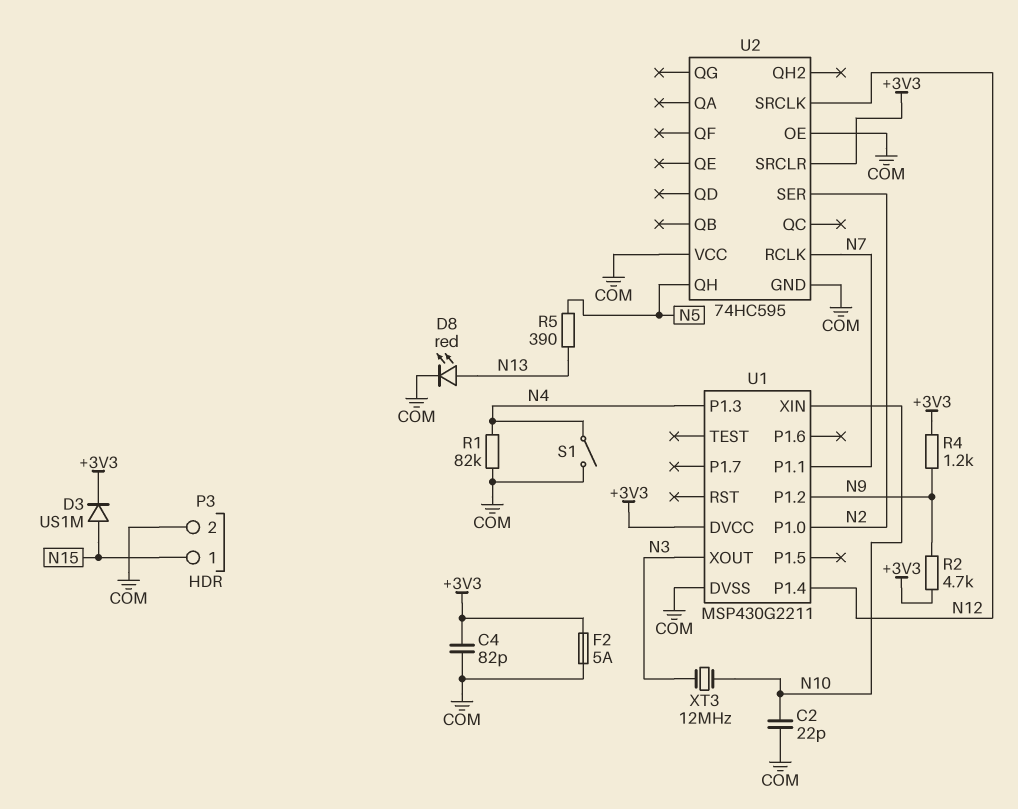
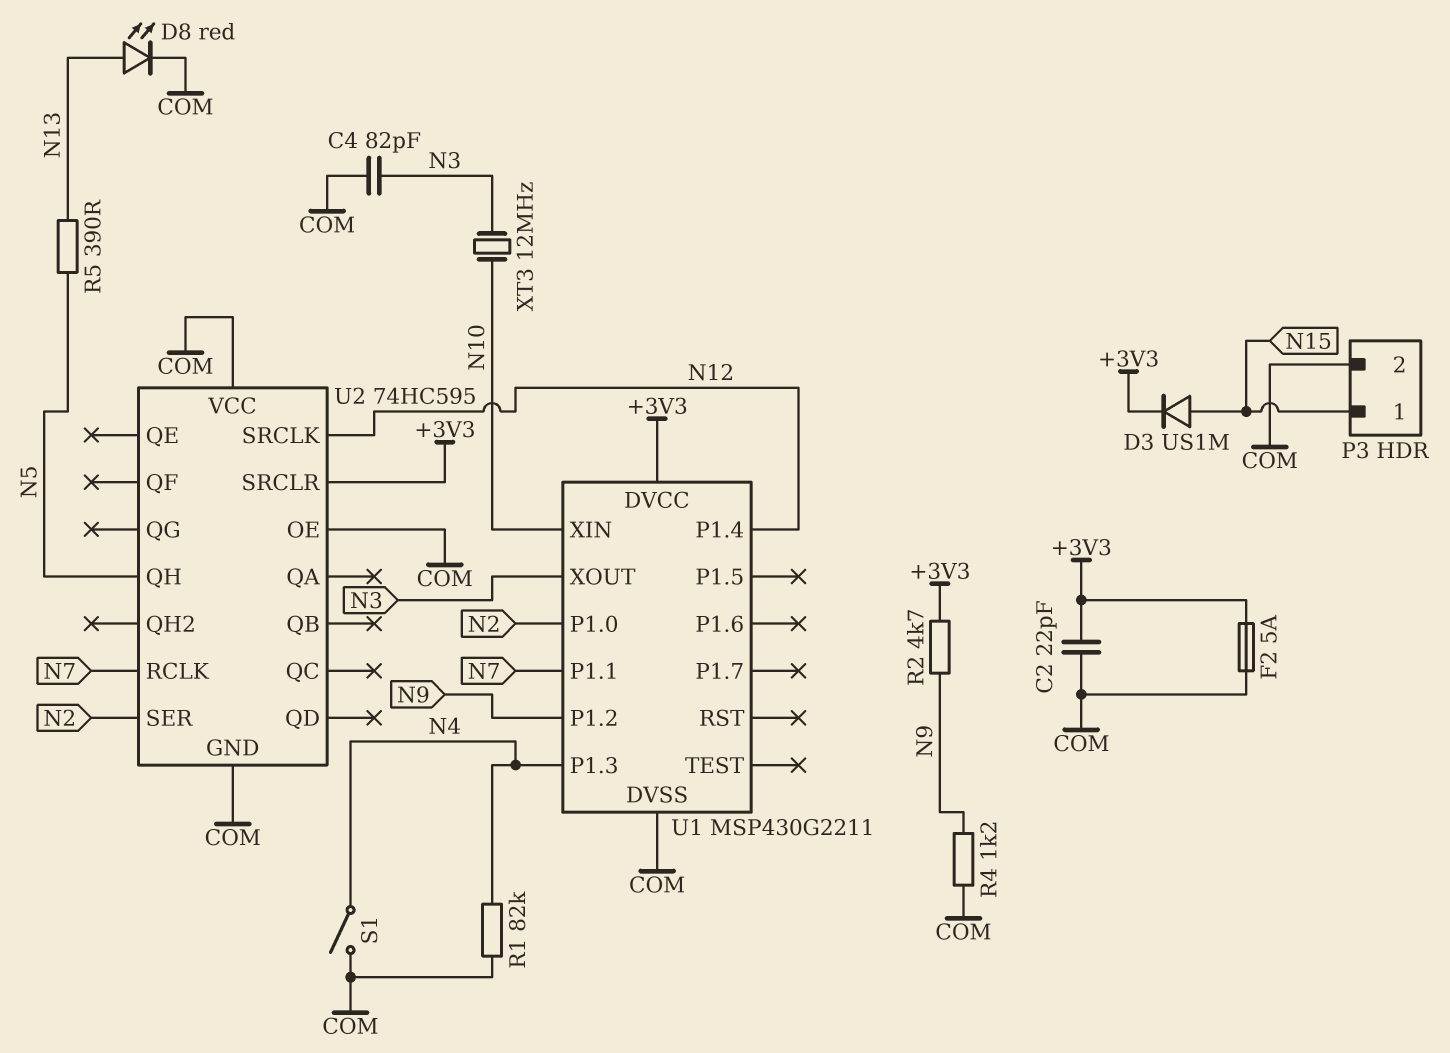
C2: 22pF (COM, N10) -> 22pF (+3V3, COM)
C4: 82pF (+3V3, COM) -> 82pF (COM, N3)
R4: 1.2k (+3V3, N9) -> 1.2k (COM, N9)

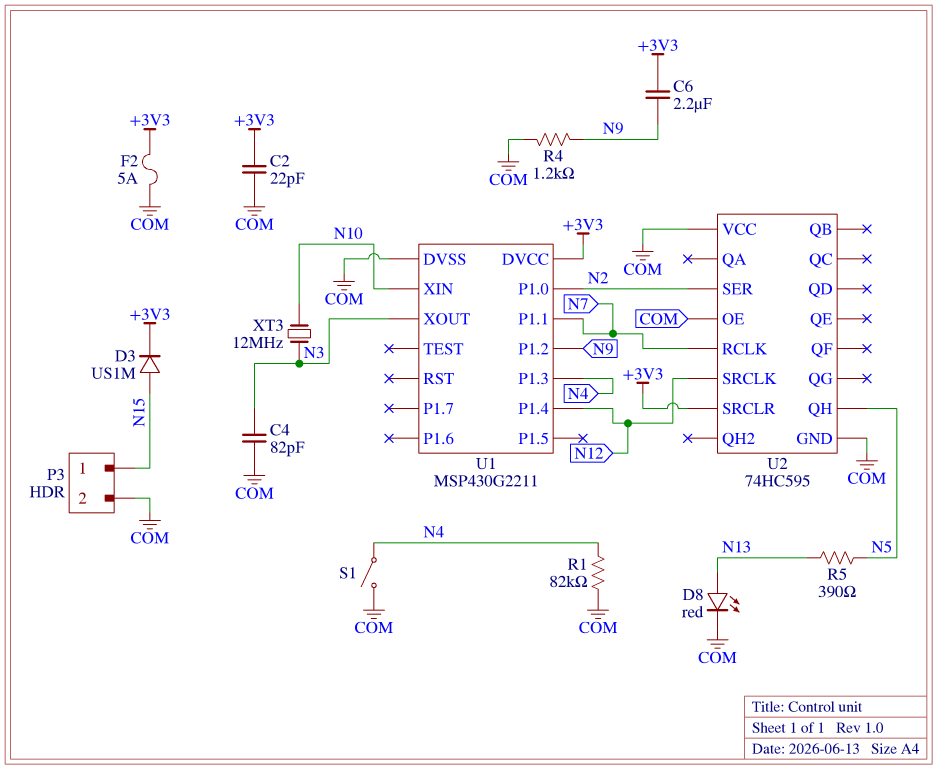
C6: none -> 2.2uF (+3V3, N9)
R2: 4.7k (+3V3, N9) -> none

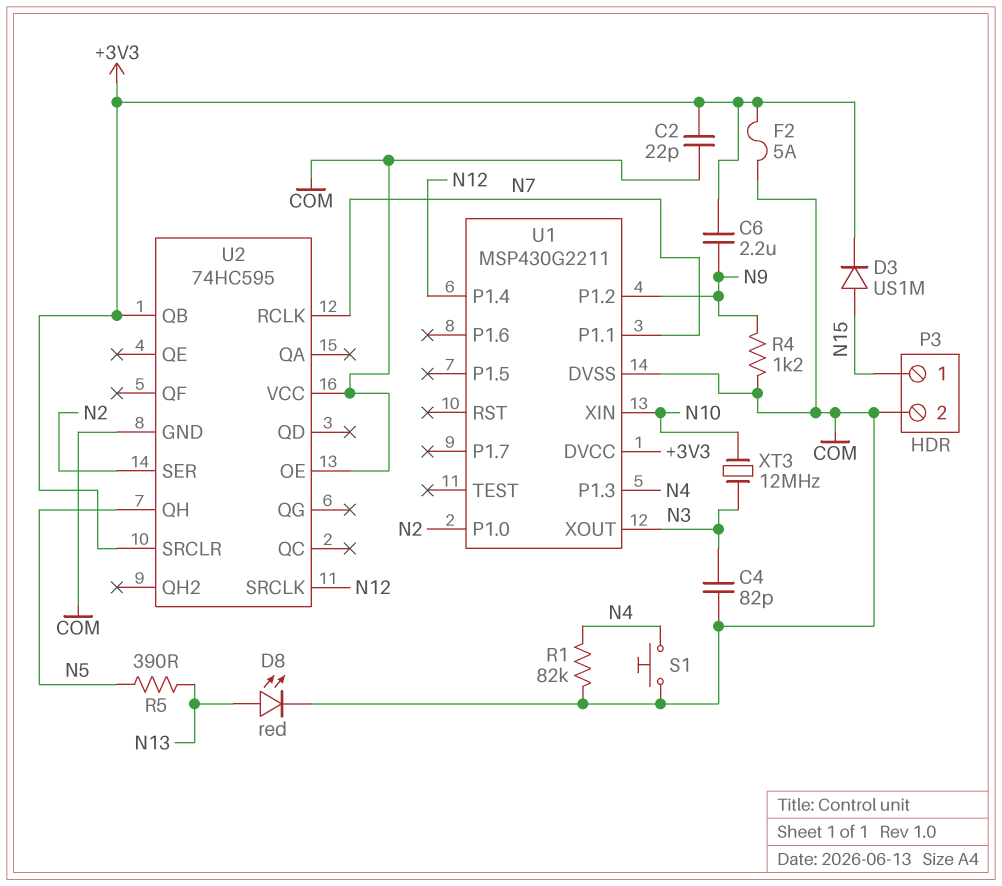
S1: switch (COM, N4) -> button (COM, N4)
U2 pin QB: none -> +3V3

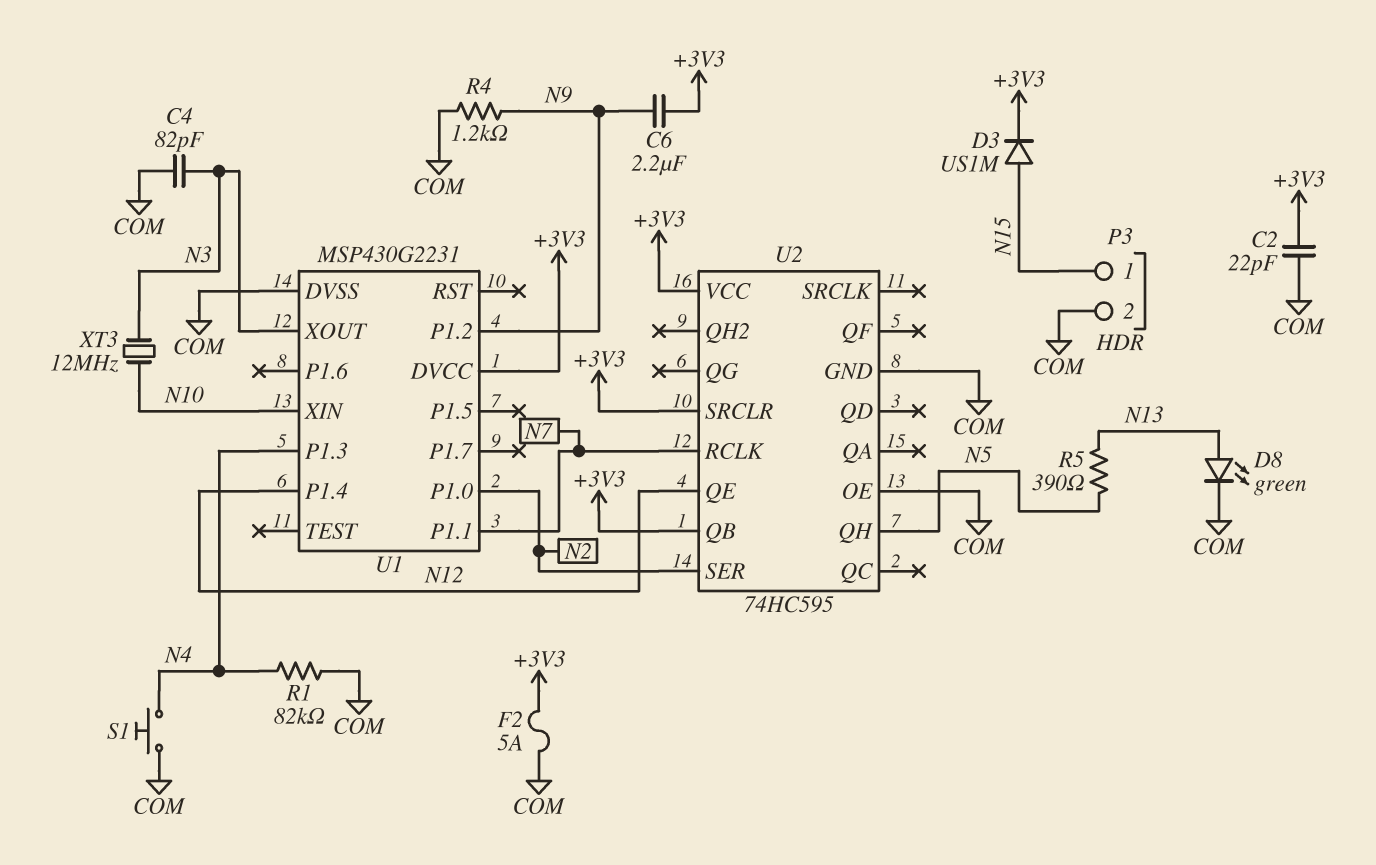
D8: LED red (A N13, K COM) -> LED green (A N13, K COM)
U1: MSP430G2211 -> MSP430G2231
U2 pin QE: none -> N12
U2 pin SRCLK: N12 -> none
U2 pin VCC: COM -> +3V3

